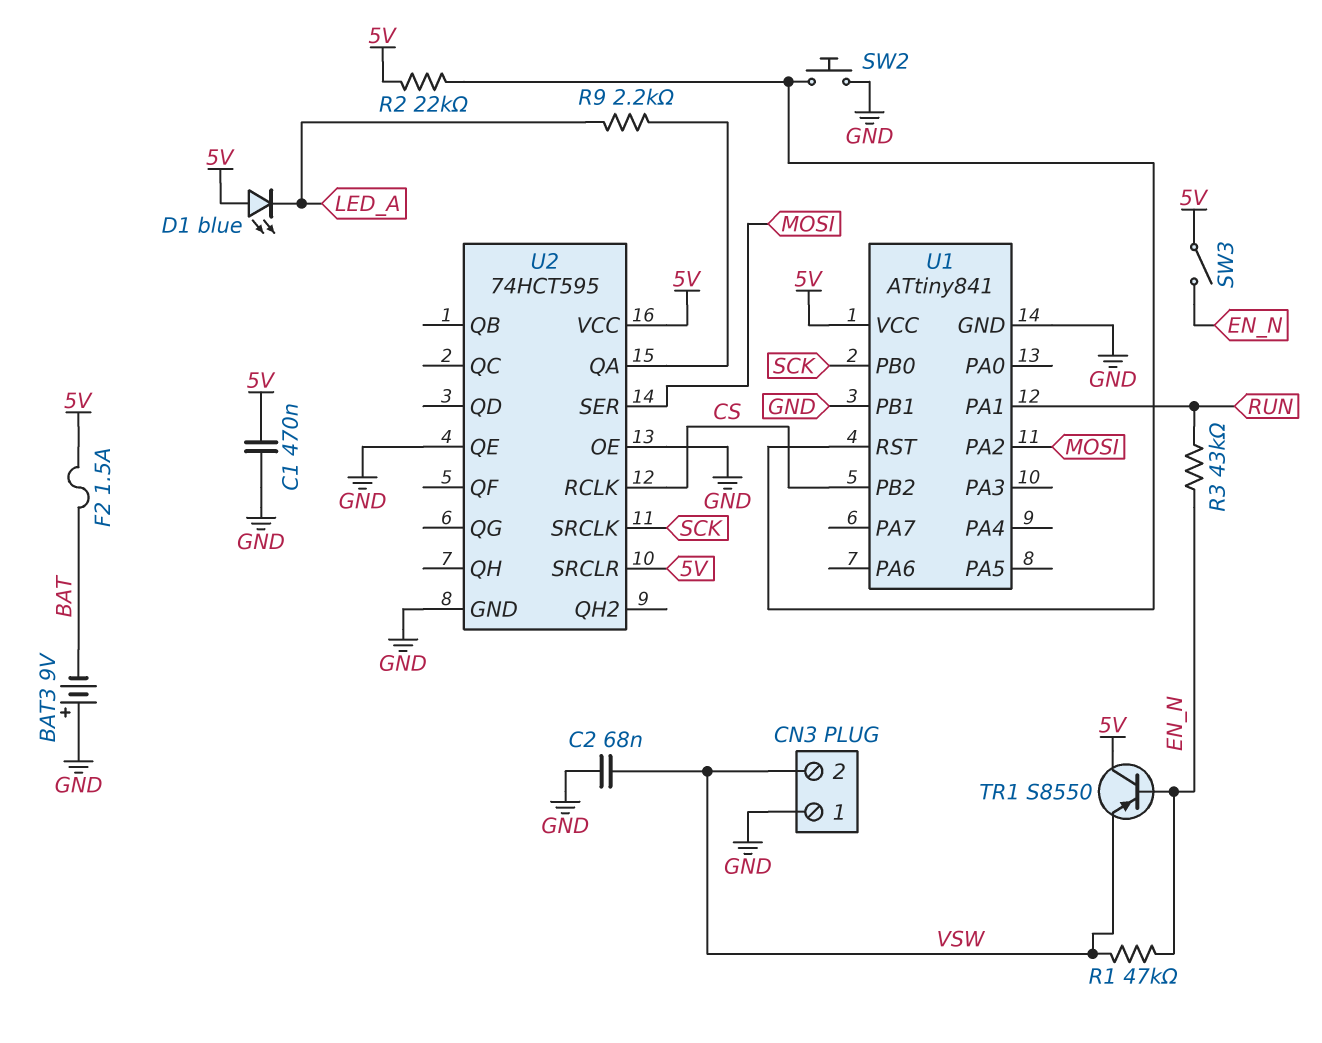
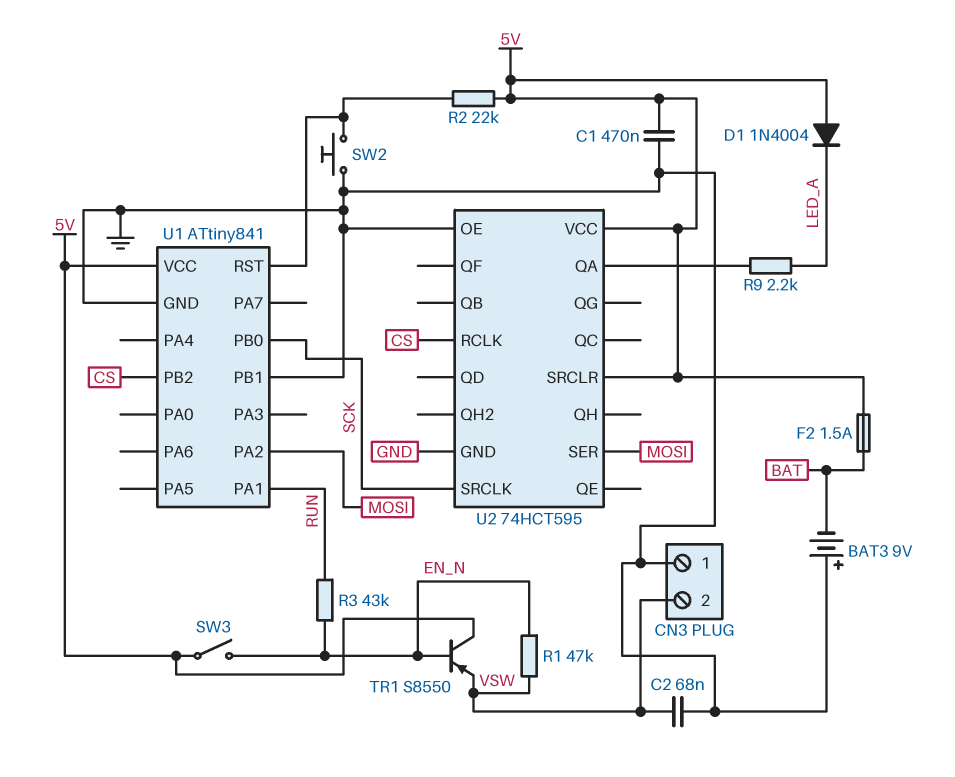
D1: LED blue (A 5V, K LED_A) -> diode 1N4004 (A 5V, K LED_A)
U2 pin QE: GND -> none

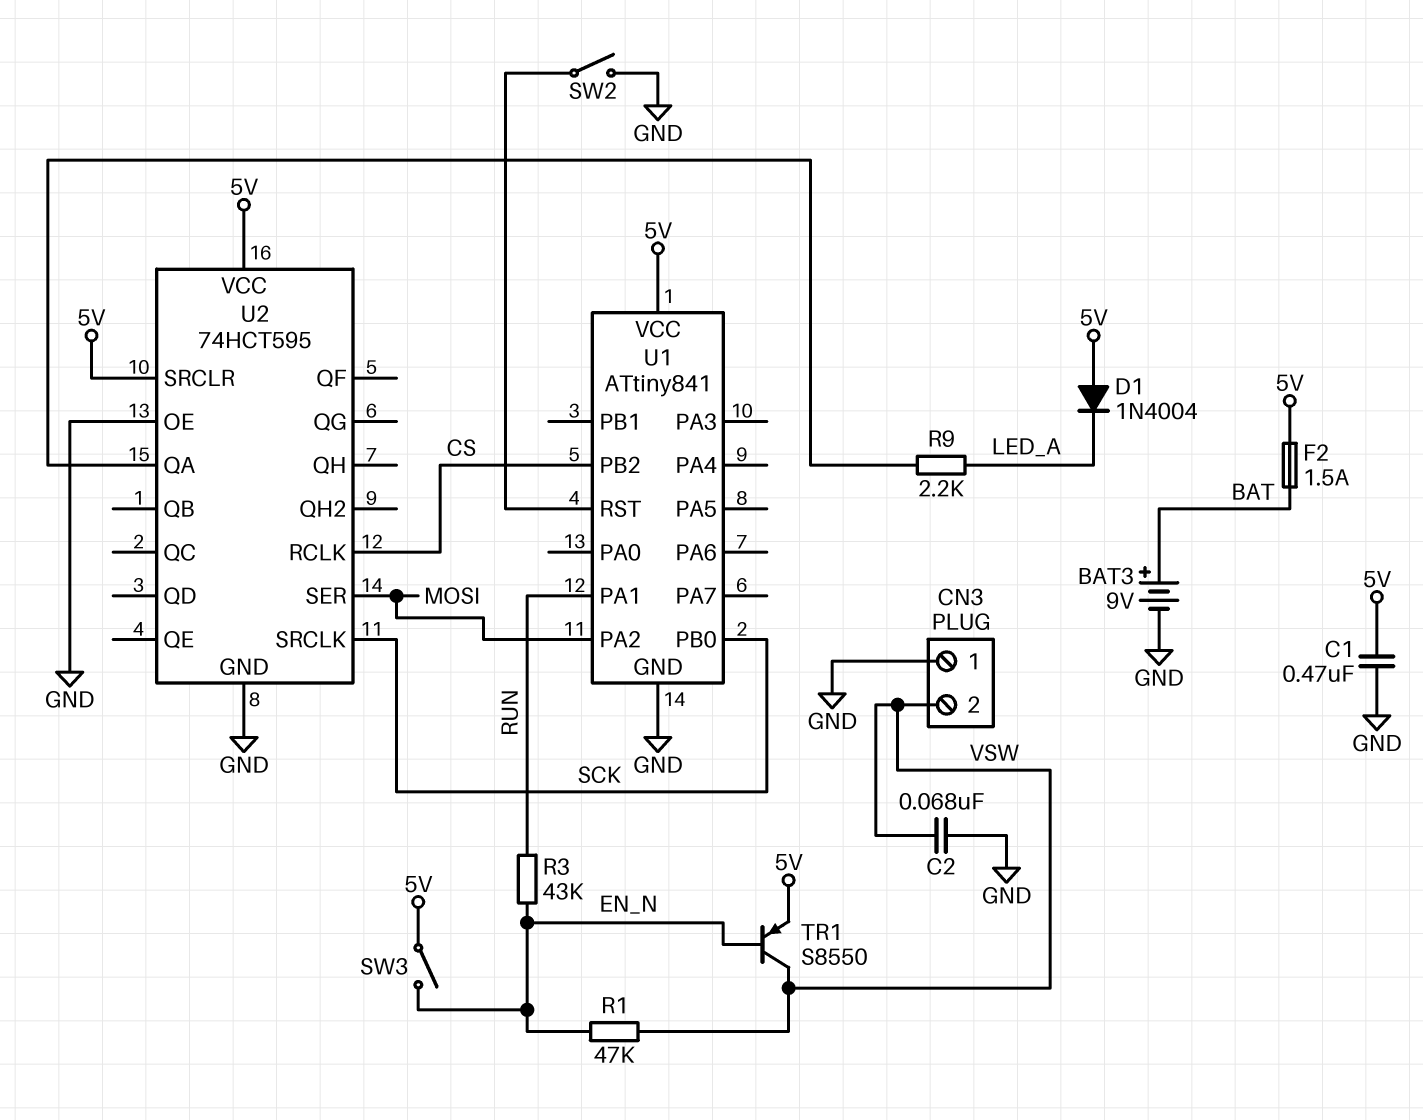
BAT3: 9V (plus GND, minus BAT) -> 9V (plus BAT, minus GND)
R2: 22k (5V, U1/RST) -> none
SW2: button (GND, U1/RST) -> switch (GND, U1/RST)
TR1: PNP S8550 (B EN_N, C 5V, E VSW) -> PNP S8550 (B EN_N, C VSW, E 5V)
U1 pin PB1: GND -> none

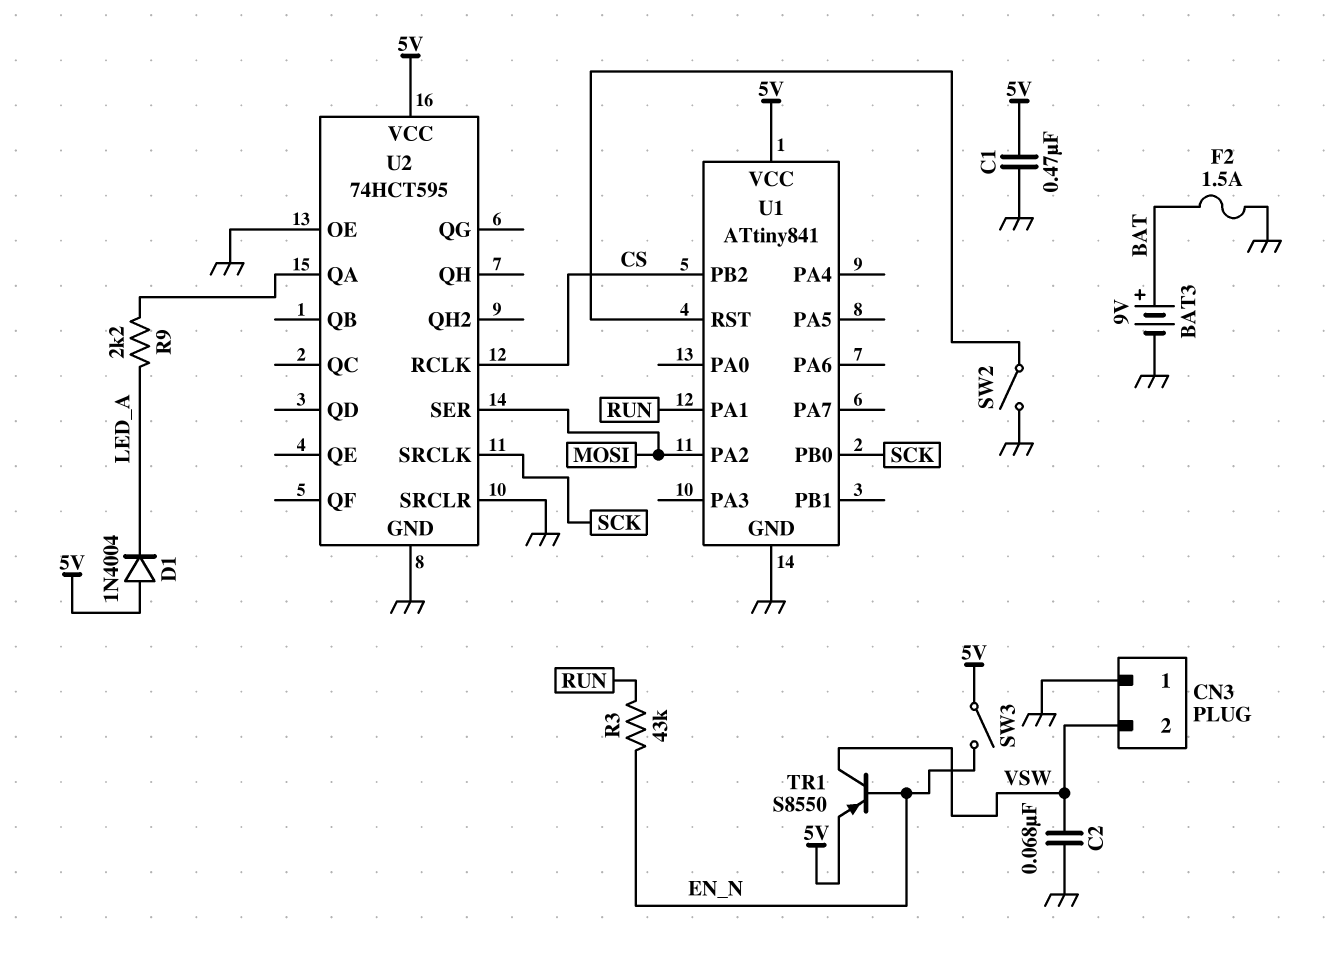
F2: 1.5A (5V, BAT) -> 1.5A (BAT, GND)
R1: 47k (EN_N, VSW) -> none
U2 pin SRCLR: 5V -> GND

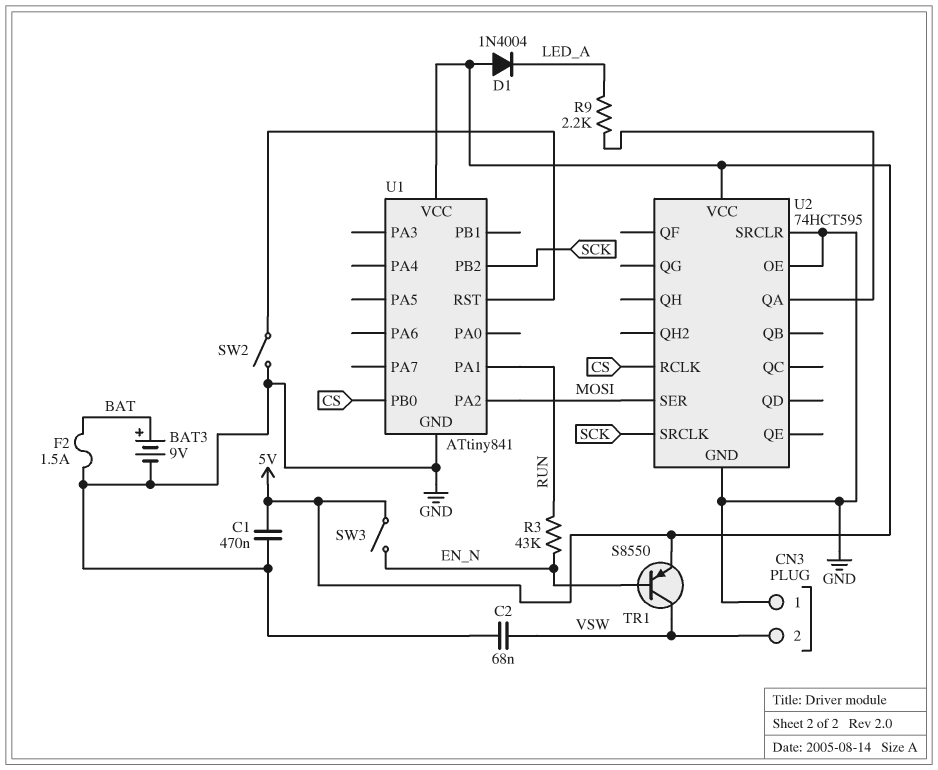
U1 pin PB0: SCK -> CS
U1 pin PB2: CS -> SCK

